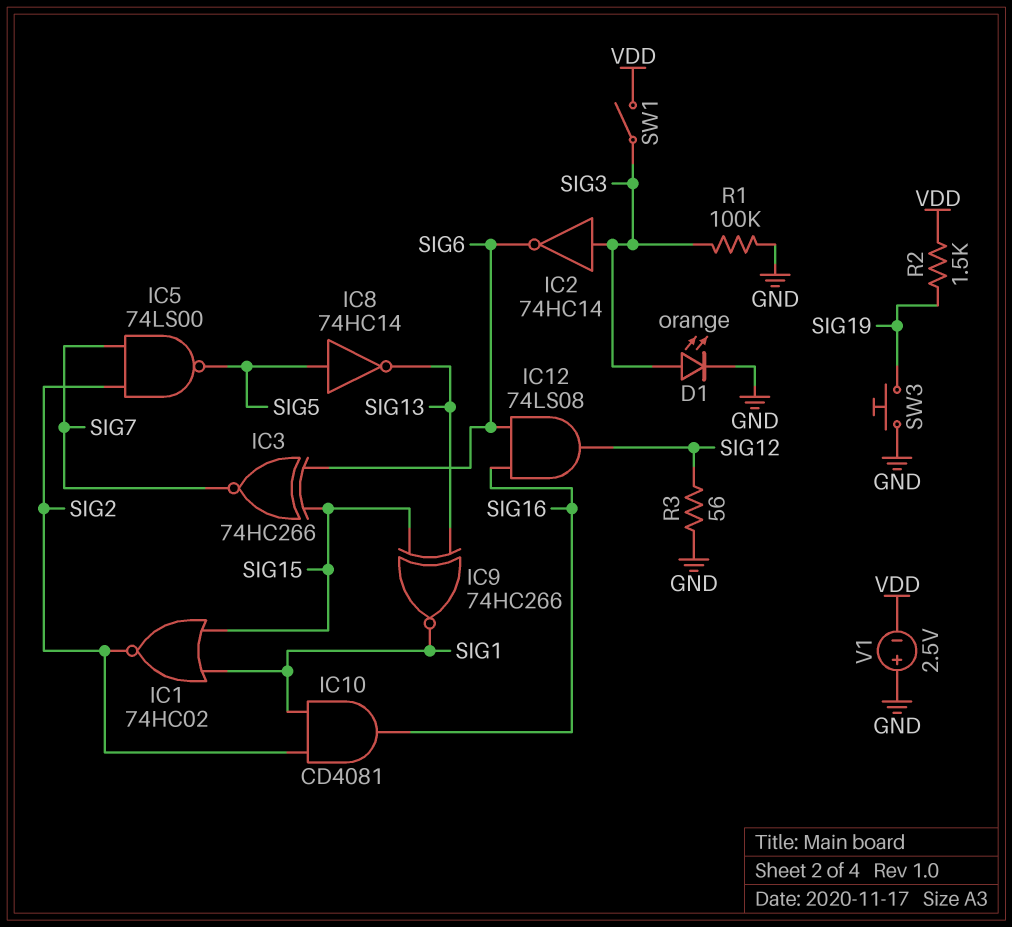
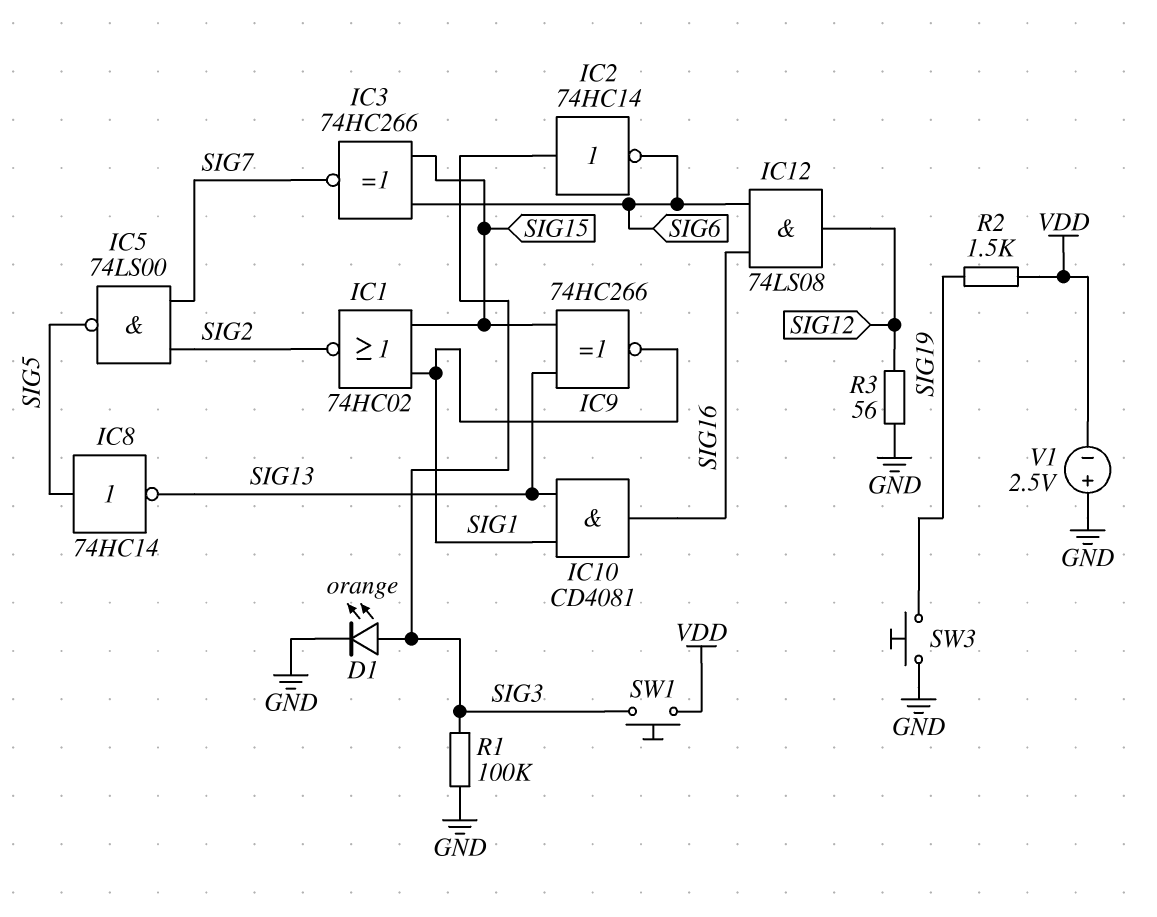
IC10: AND CD4081 (in SIG1, in SIG2, out SIG16) -> AND CD4081 (in SIG1, in SIG13, out SIG16)
SW1: switch (SIG3, VDD) -> button (SIG3, VDD)

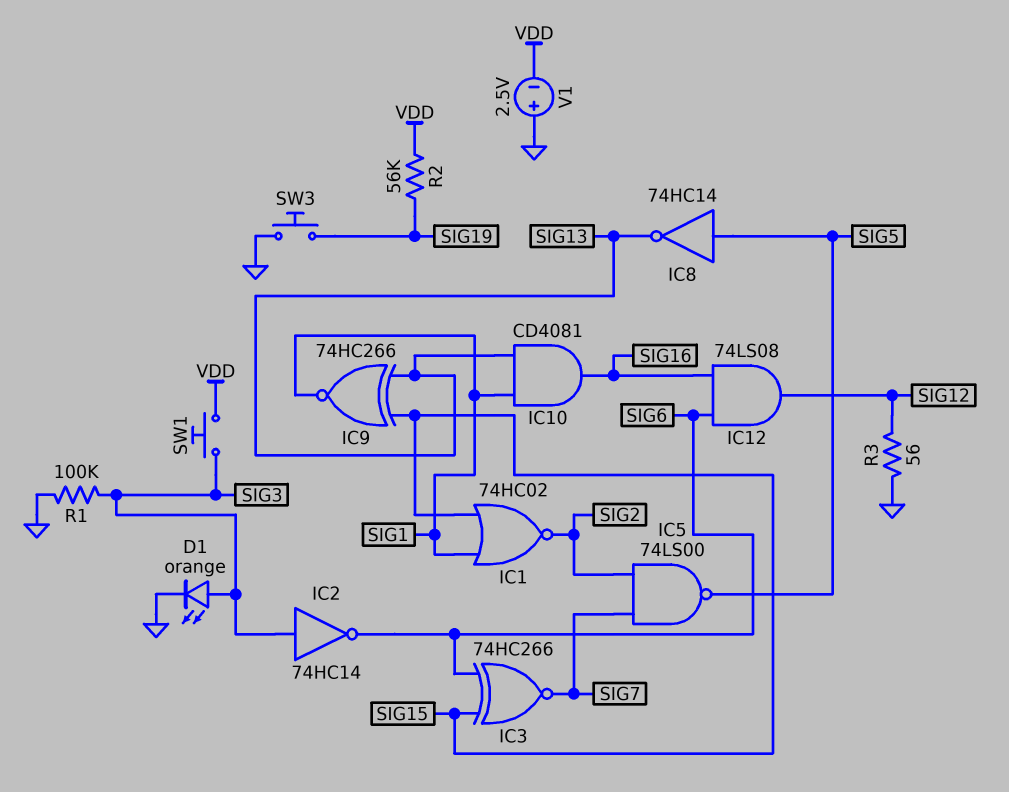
R2: 1.5k (SIG19, VDD) -> 56k (SIG19, VDD)

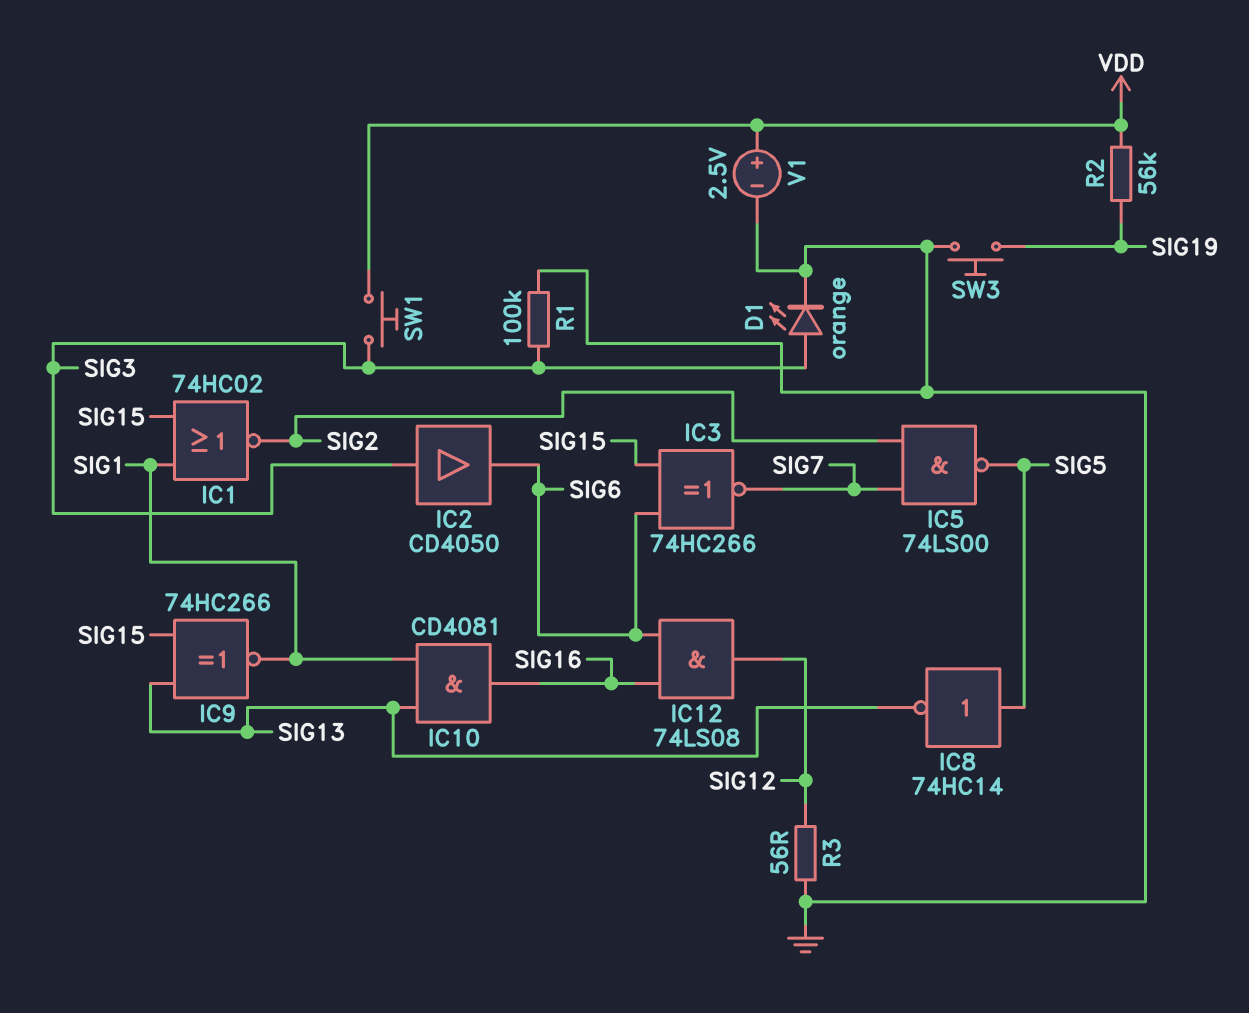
IC2: NOT 74HC14 (in SIG3, out SIG6) -> buffer CD4050 (in SIG3, out SIG6)
V1: 2.5V (plus GND, minus VDD) -> 2.5V (plus VDD, minus GND)

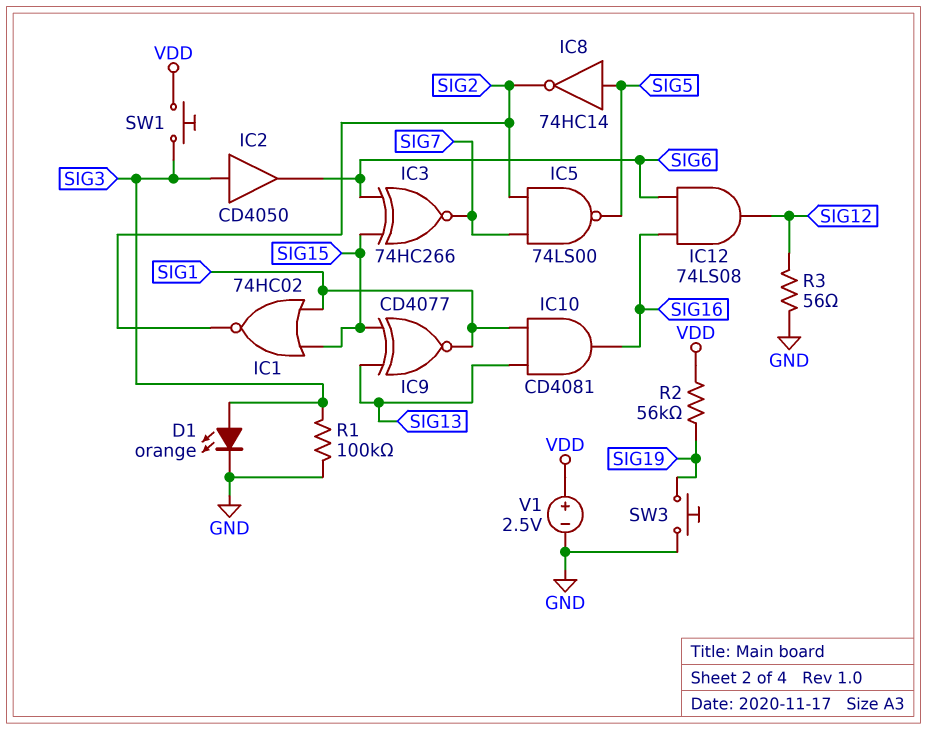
IC8: NOT 74HC14 (in SIG5, out SIG13) -> NOT 74HC14 (in SIG5, out SIG2)
IC9: XNOR 74HC266 (in SIG13, in SIG15, out SIG1) -> XNOR CD4077 (in SIG13, in SIG15, out SIG1)

